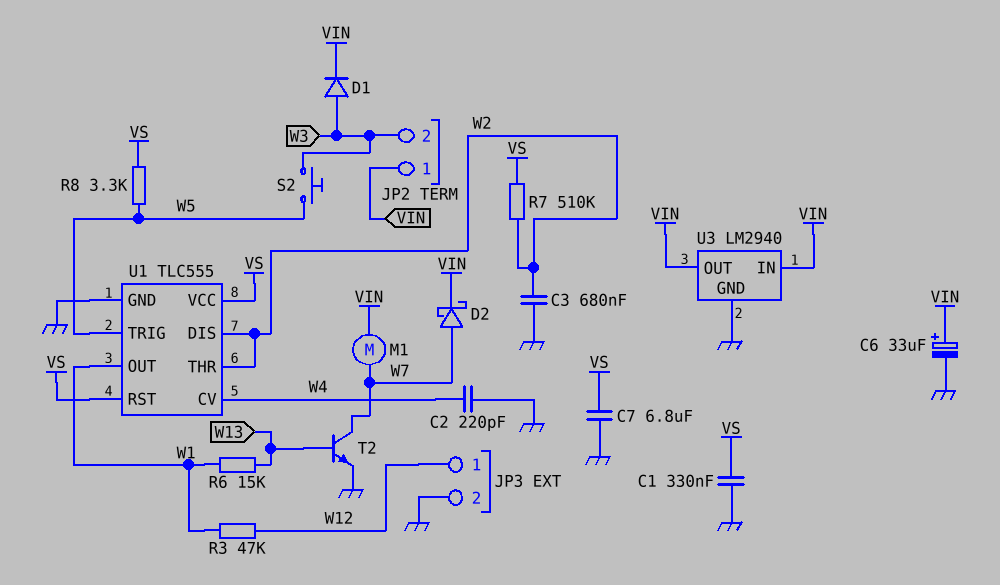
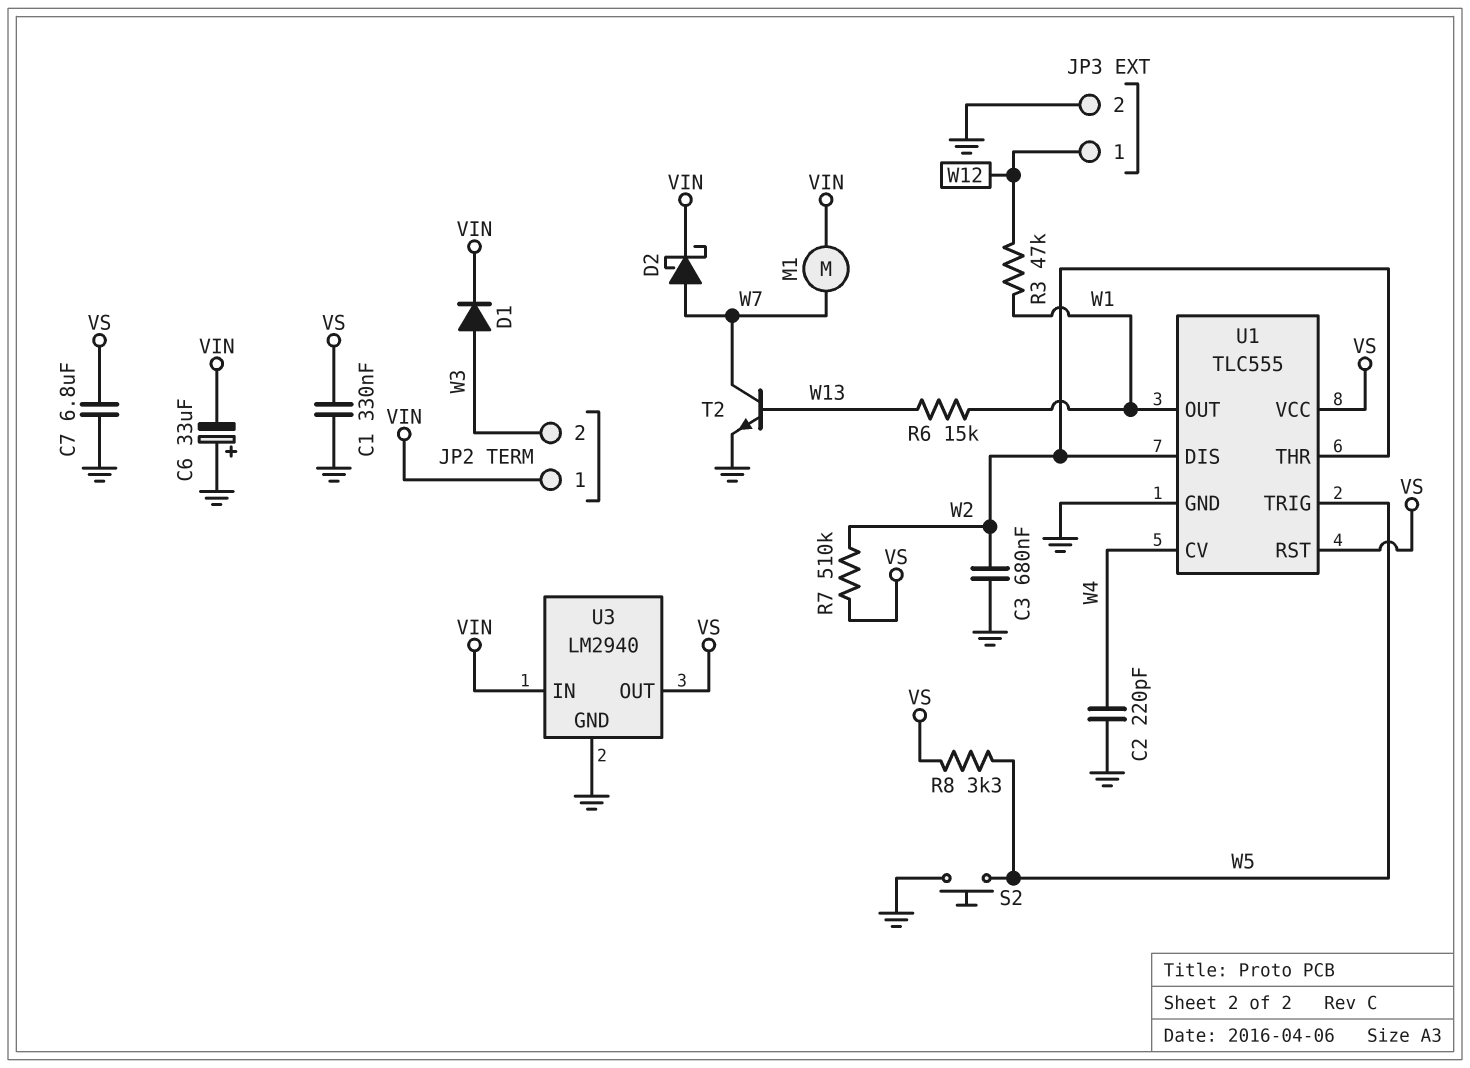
C6: 33uF (plus VIN, minus GND) -> 33uF (plus GND, minus VIN)
S2: button (W3, W5) -> button (GND, W5)
U3 pin OUT: VIN -> VS

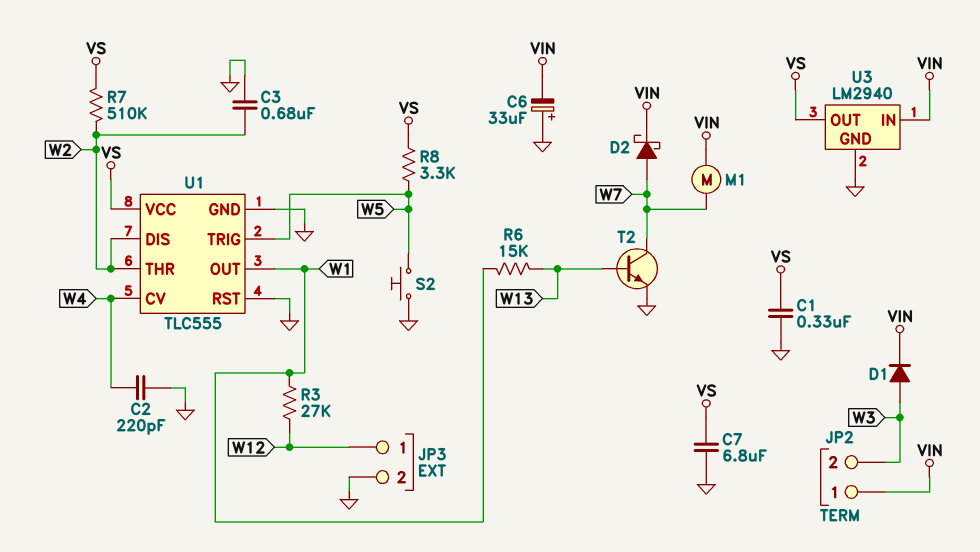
R3: 47k (W1, W12) -> 27k (W1, W12)
U1 pin RST: VS -> GND

